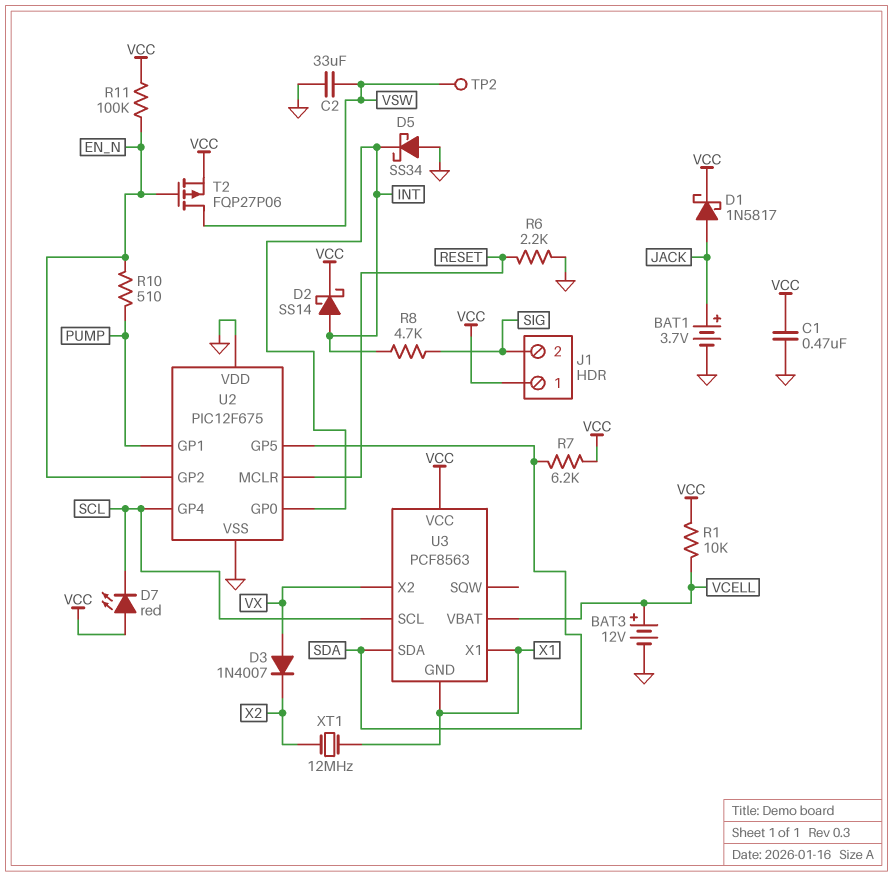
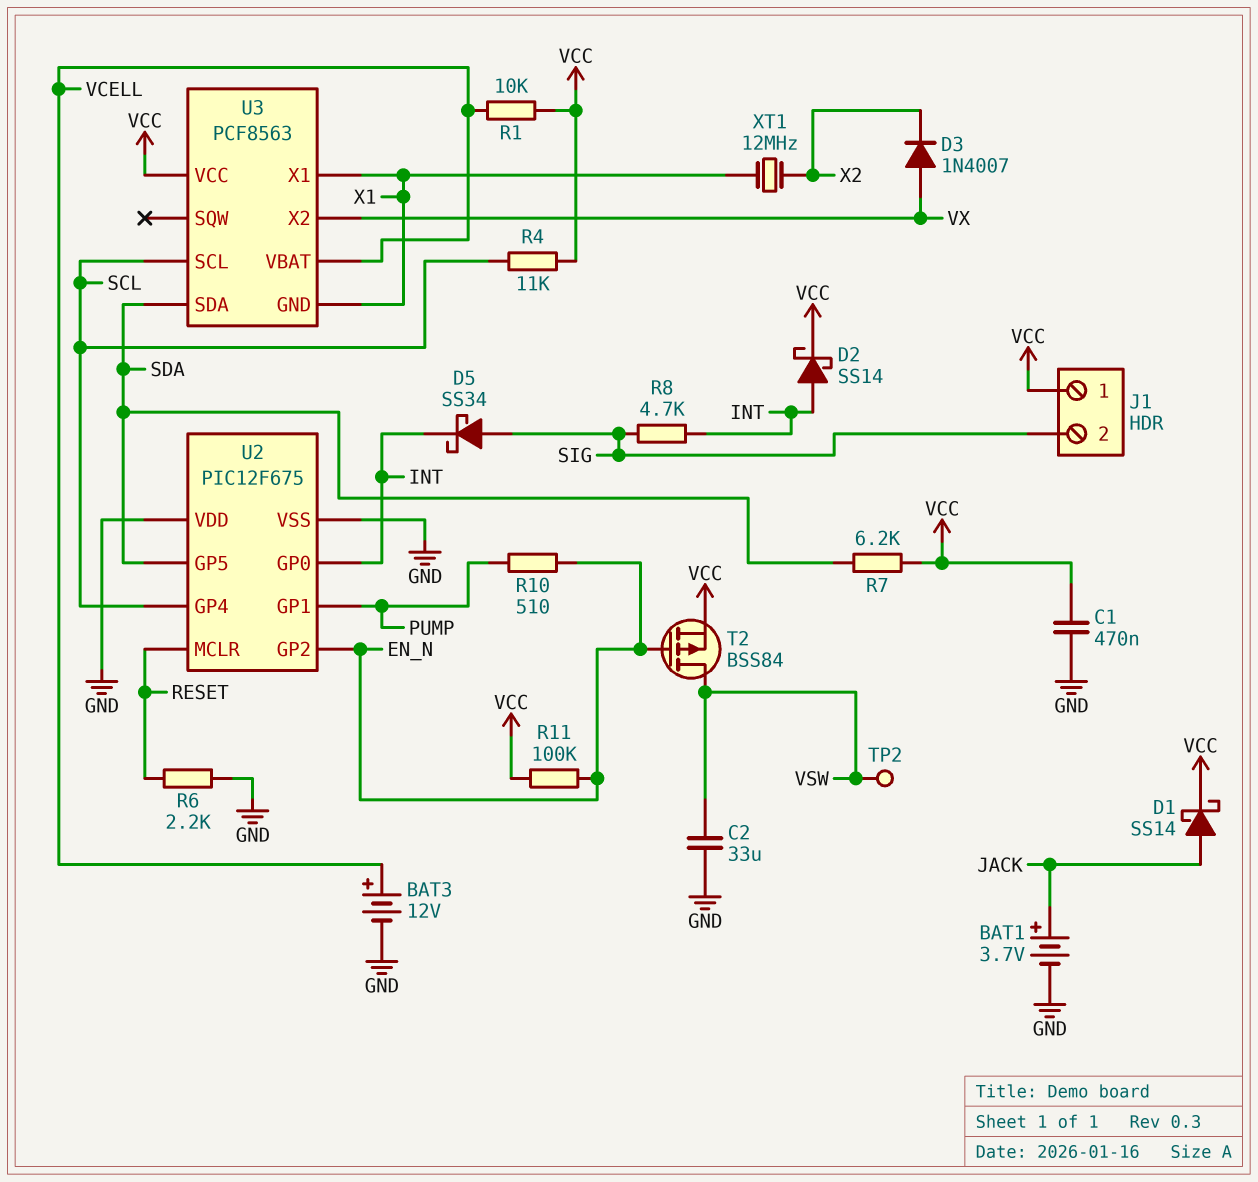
D1: schottky 1N5817 (A JACK, K VCC) -> schottky SS14 (A JACK, K VCC)
D5: schottky SS34 (A GND, K INT) -> schottky SS34 (A SIG, K INT)
D7: LED red (A VCC, K SCL) -> none
R4: none -> 11k (SCL, VCC)
T2: PMOS FQP27P06 (G EN_N, D VSW, S VCC) -> PMOS BSS84 (G EN_N, D VSW, S VCC)

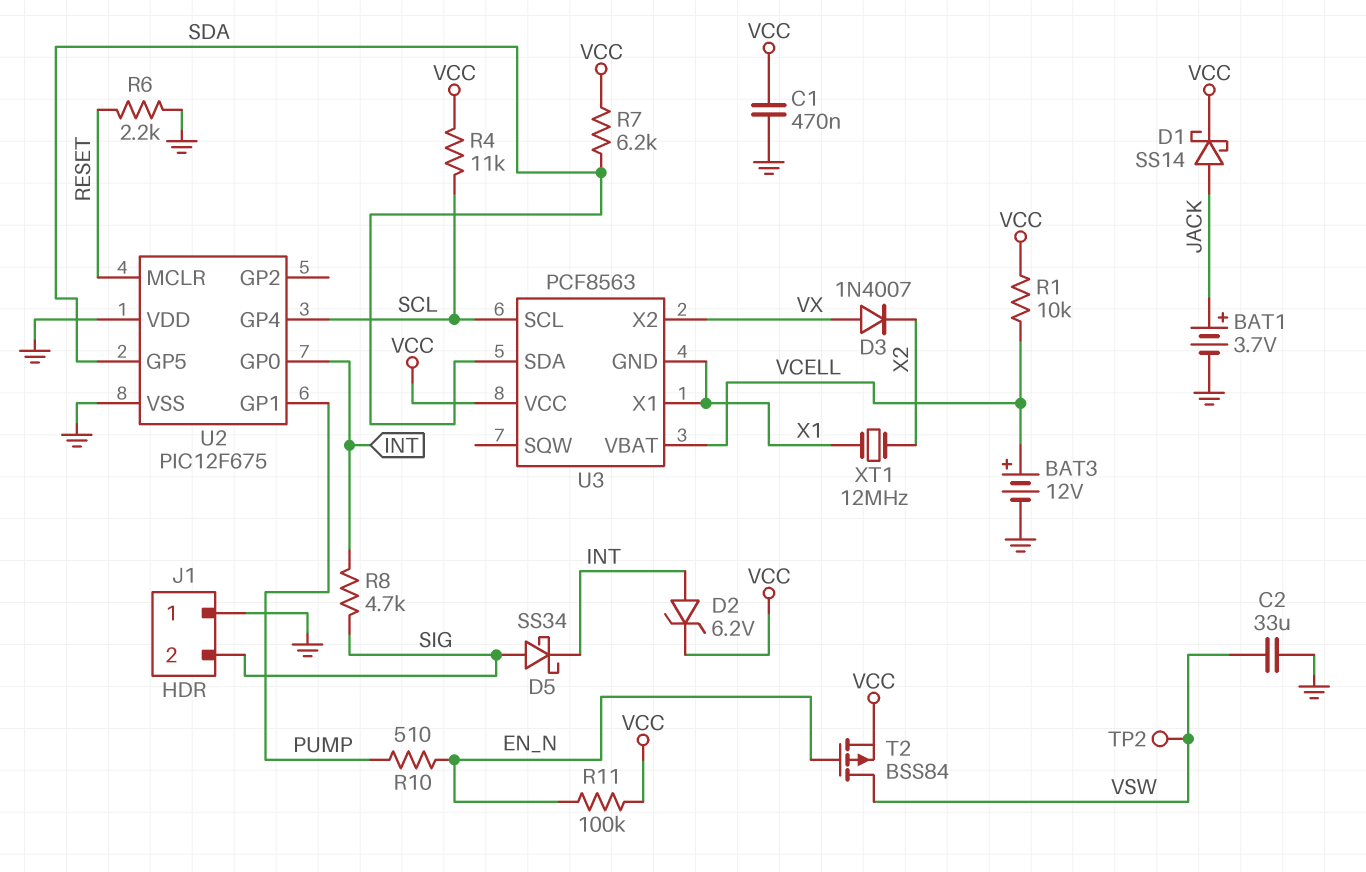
D2: schottky SS14 (A INT, K VCC) -> zener 6.2V (A INT, K VCC)
J1 pin 1: VCC -> GND
U2 pin GP2: EN_N -> none

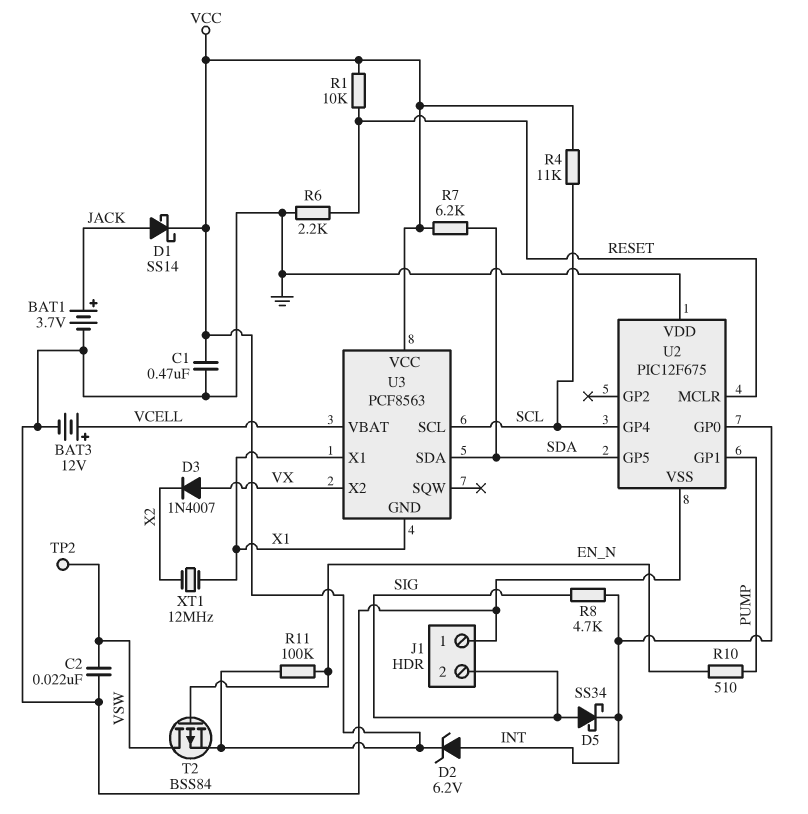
C2: 33uF (GND, VSW) -> 22nF (GND, VSW)
R1: 10k (VCC, VCELL) -> 10k (RESET, VCC)

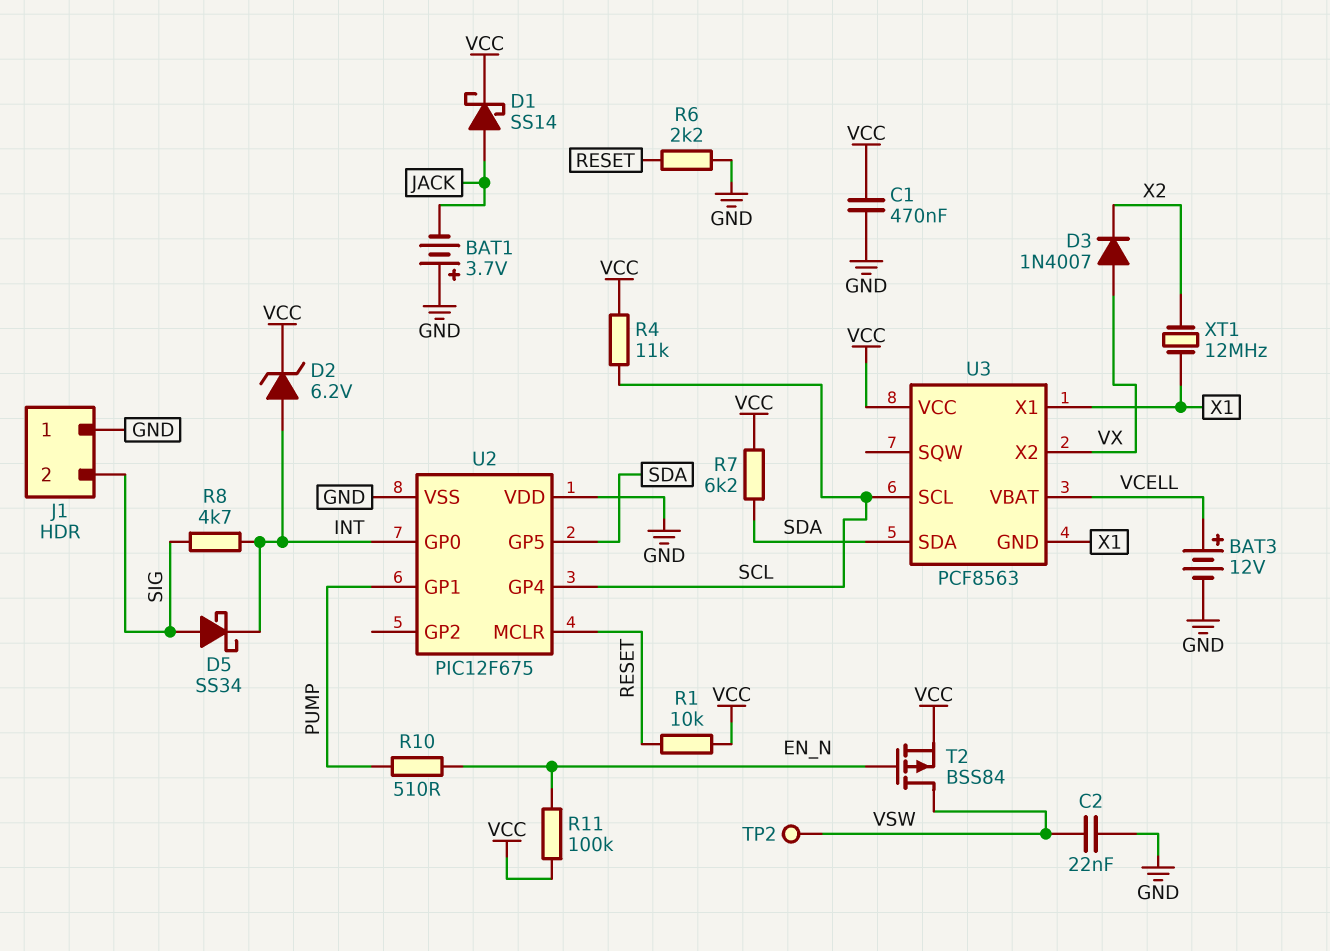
BAT1: 3.7V (plus JACK, minus GND) -> 3.7V (plus GND, minus JACK)

